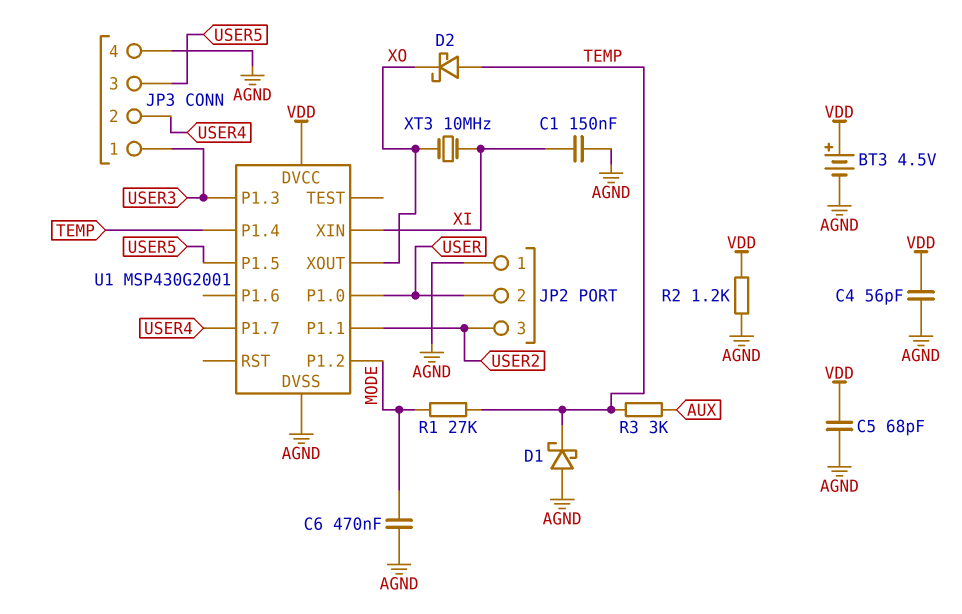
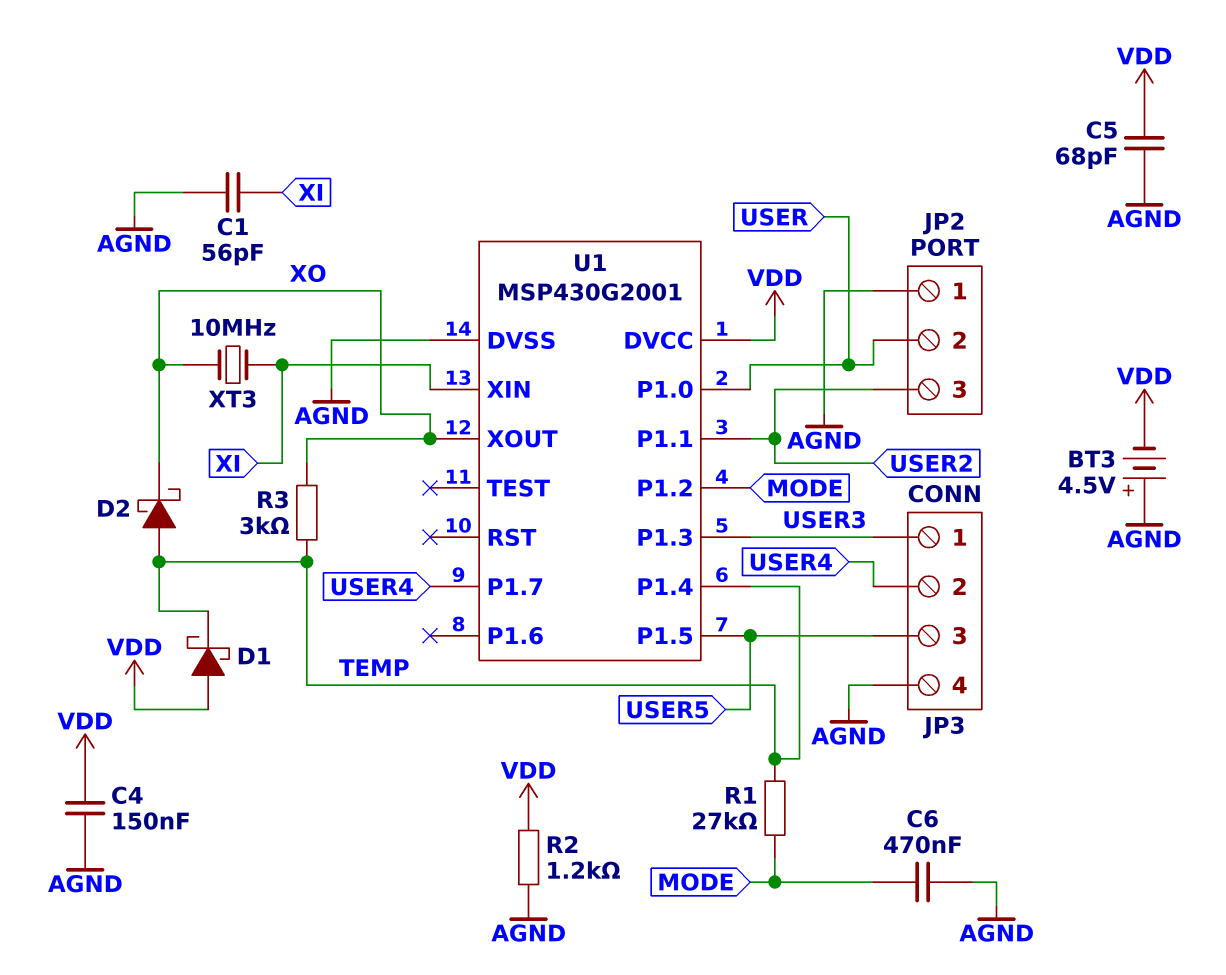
BT3: 4.5V (plus VDD, minus AGND) -> 4.5V (plus AGND, minus VDD)
C1: 150nF (AGND, XI) -> 56pF (AGND, XI)
C4: 56pF (AGND, VDD) -> 150nF (AGND, VDD)
D1: schottky (A AGND, K TEMP) -> schottky (A VDD, K TEMP)
R3: 3k (AUX, TEMP) -> 3k (TEMP, XO)

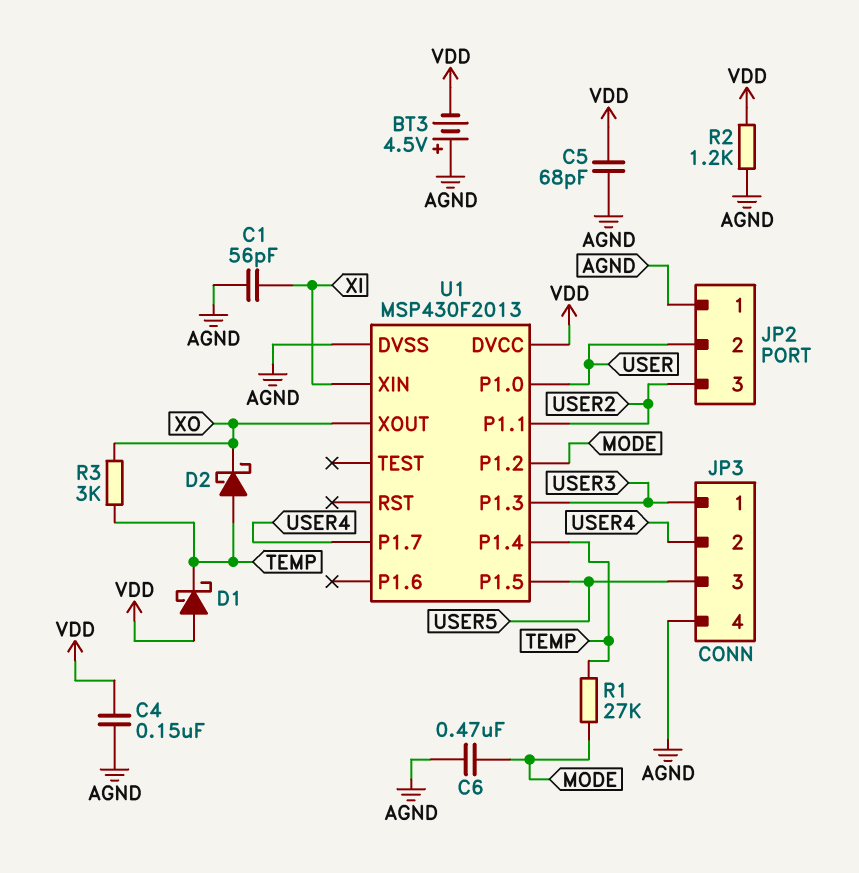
U1: MSP430G2001 -> MSP430F2013
XT3: 10MHz (XI, XO) -> none

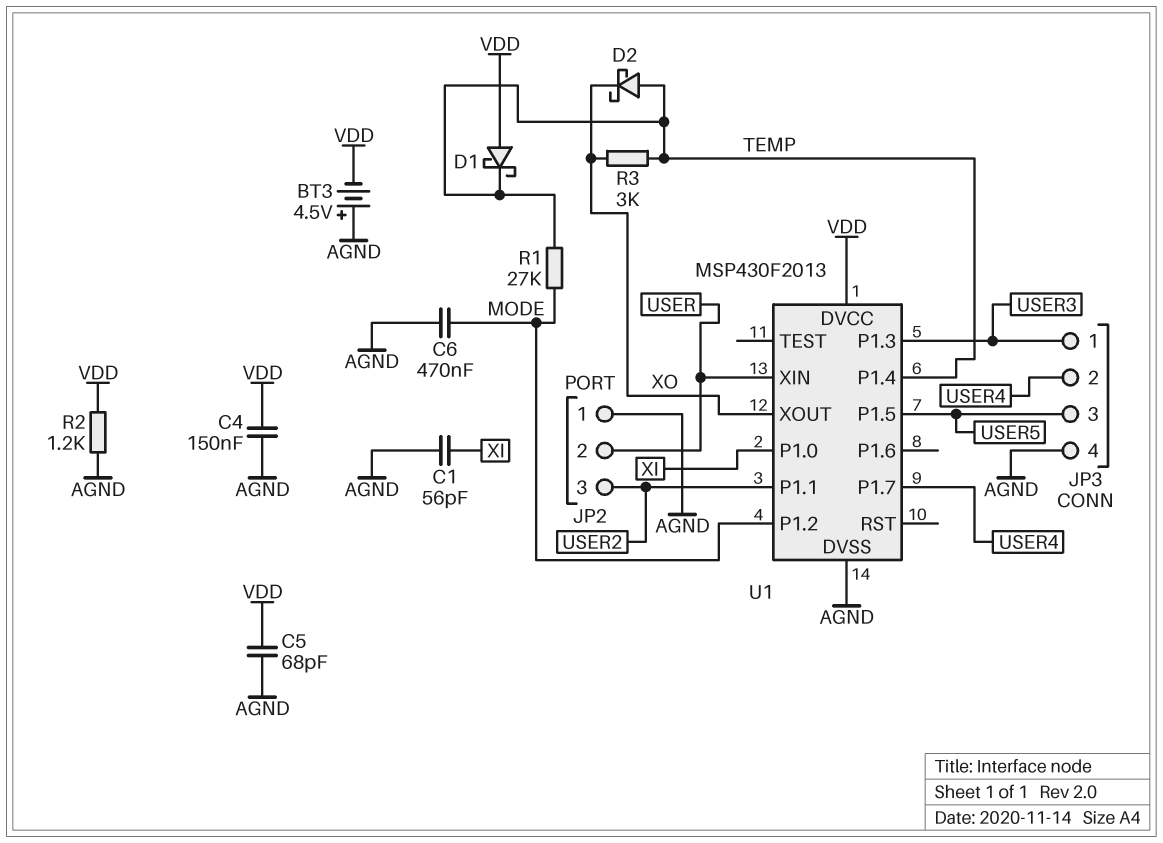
U1 pin P1.0: USER -> XI
U1 pin XIN: XI -> USER

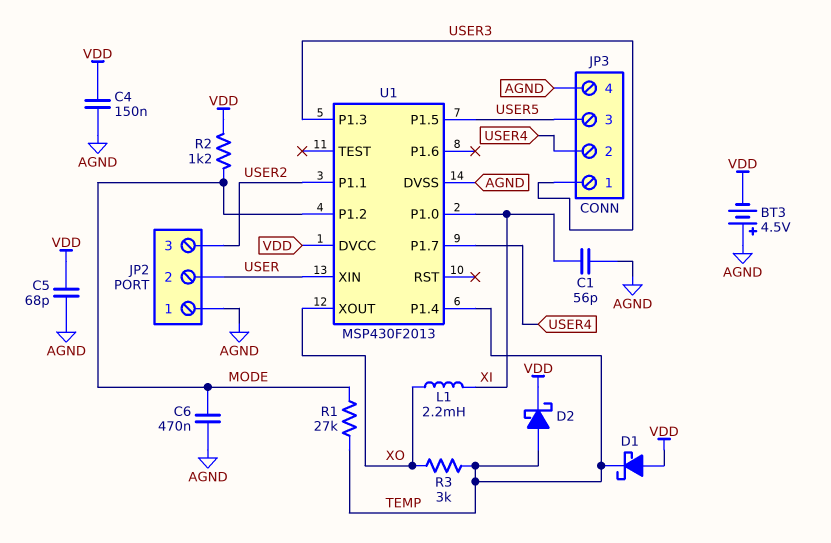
D2: schottky (A TEMP, K XO) -> schottky (A TEMP, K VDD)
L1: none -> 2.2mH (XI, XO)
R2: 1.2k (AGND, VDD) -> 1.2k (MODE, VDD)

